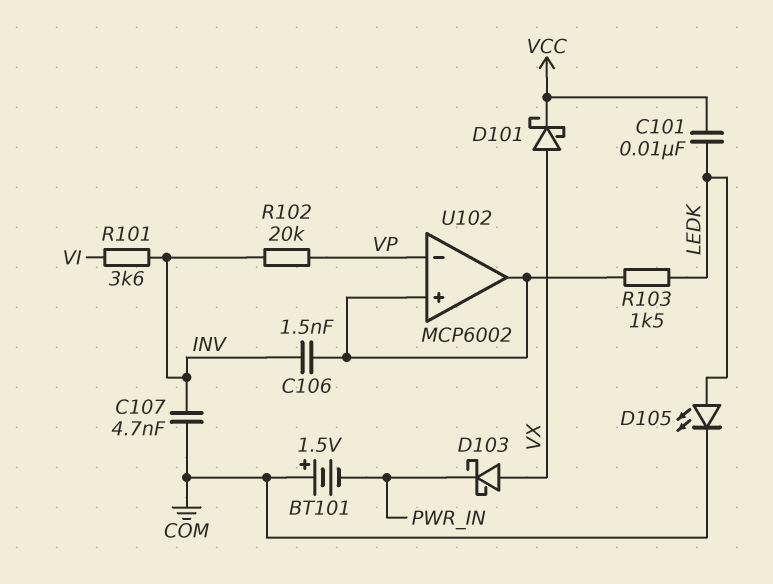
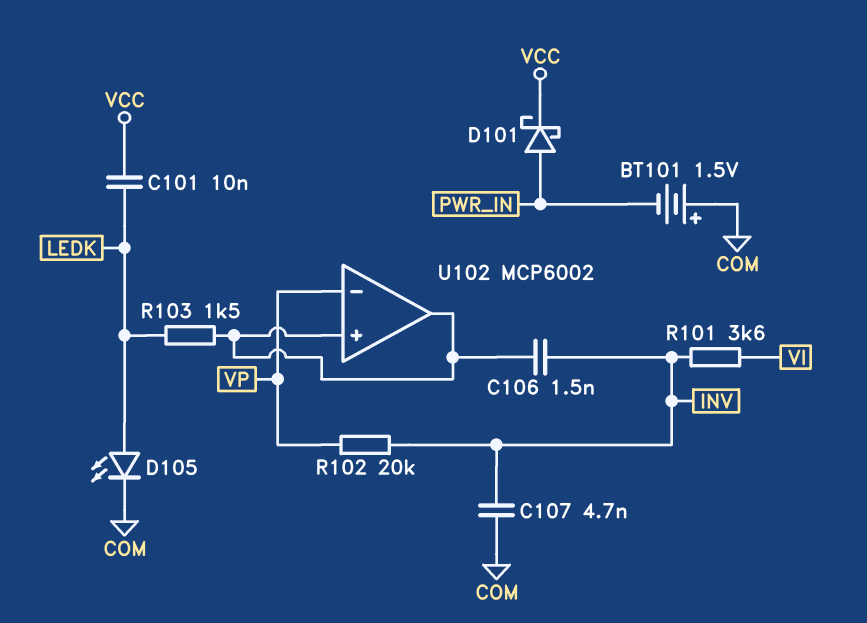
D101: schottky (A VX, K VCC) -> schottky (A PWR_IN, K VCC)
D103: schottky (A VX, K PWR_IN) -> none

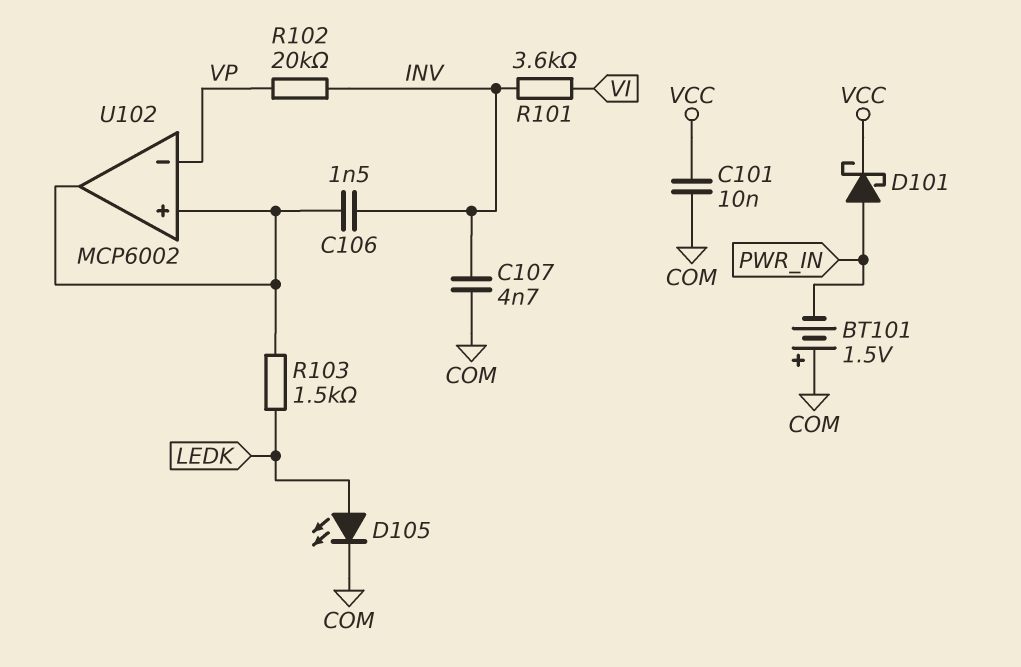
C101: 10nF (LEDK, VCC) -> 10nF (COM, VCC)

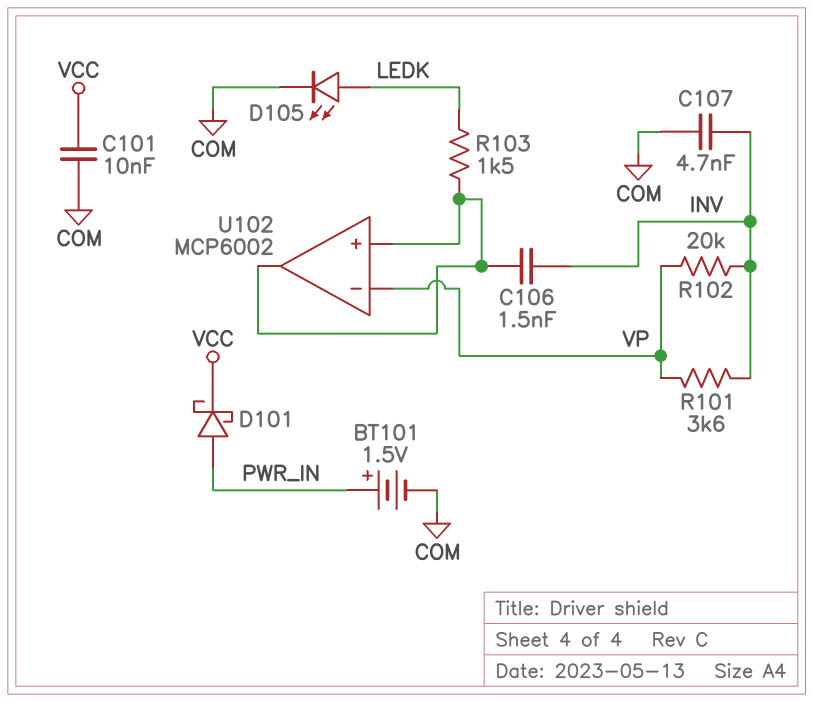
BT101: 1.5V (plus COM, minus PWR_IN) -> 1.5V (plus PWR_IN, minus COM)
R101: 3.6k (INV, VI) -> 3.6k (INV, VP)

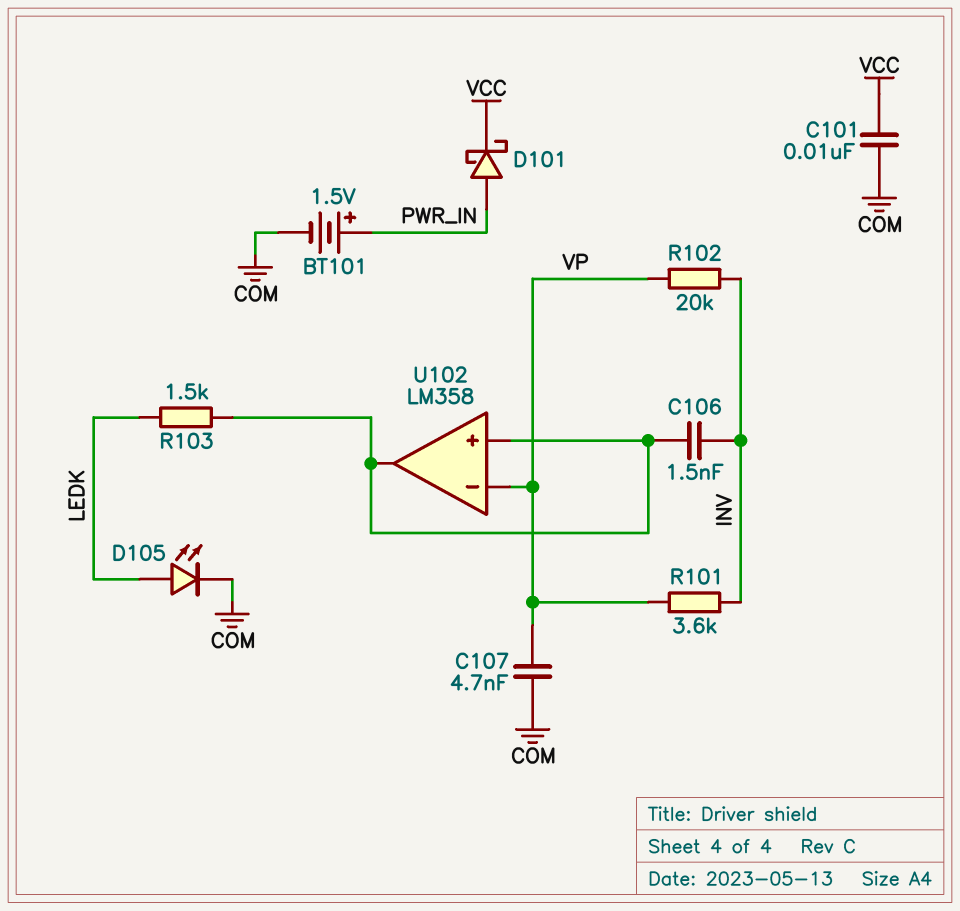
C107: 4.7nF (COM, INV) -> 4.7nF (COM, VP)
U102: MCP6002 -> LM358

